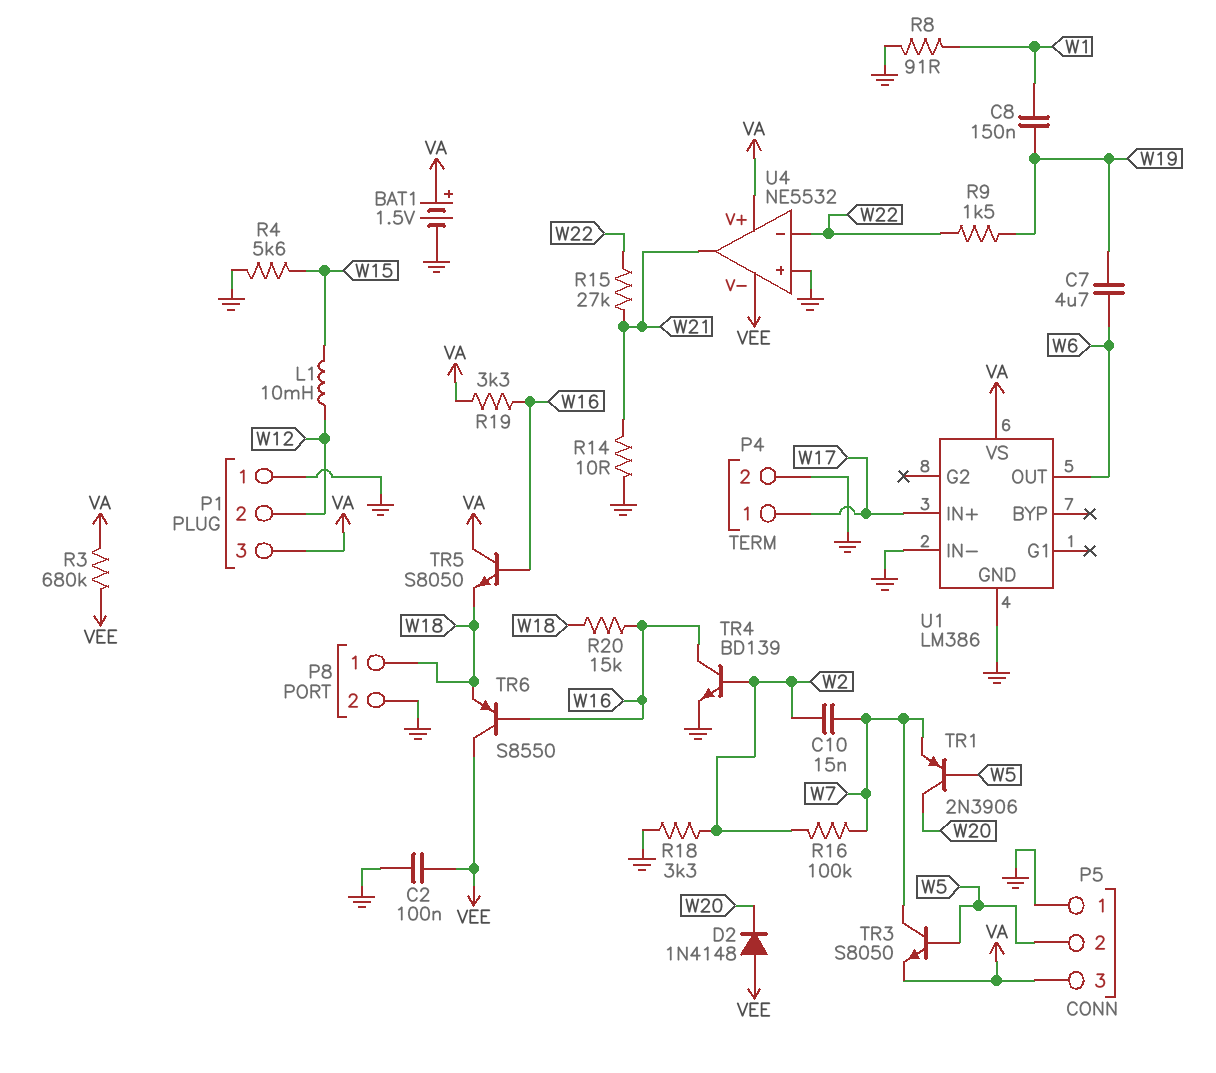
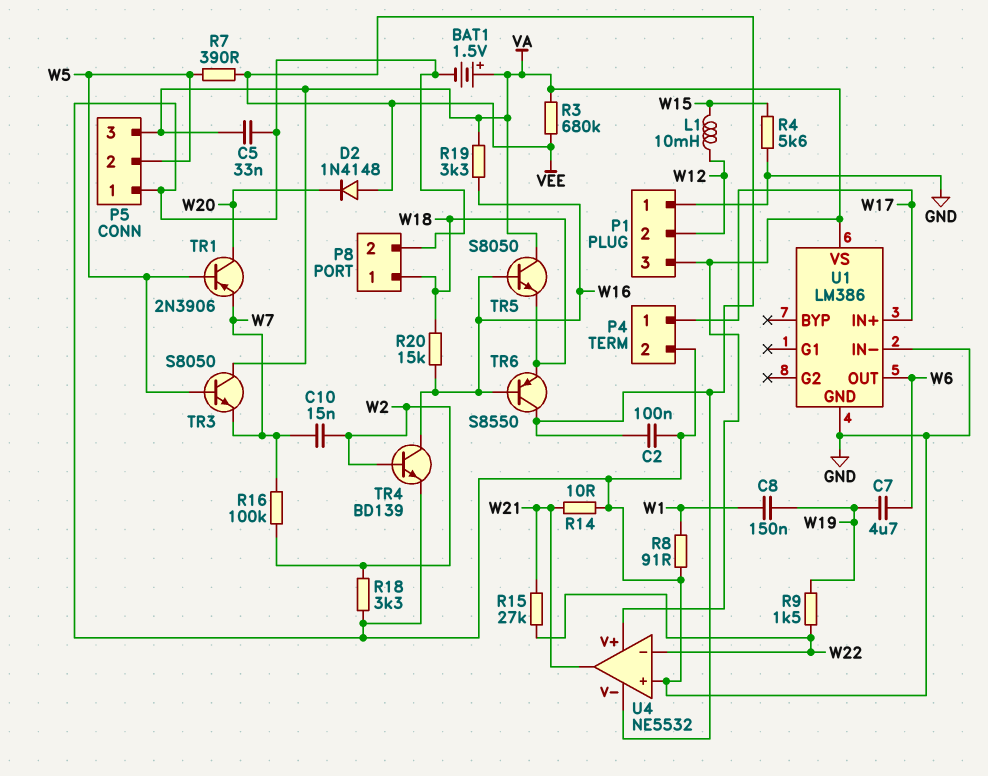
C5: none -> 33nF (GND, VA)
R7: none -> 390 (VEE, W5)
TR3: NPN S8050 (B W5, C W7, E VA) -> NPN S8050 (B W5, C VA, E W7)

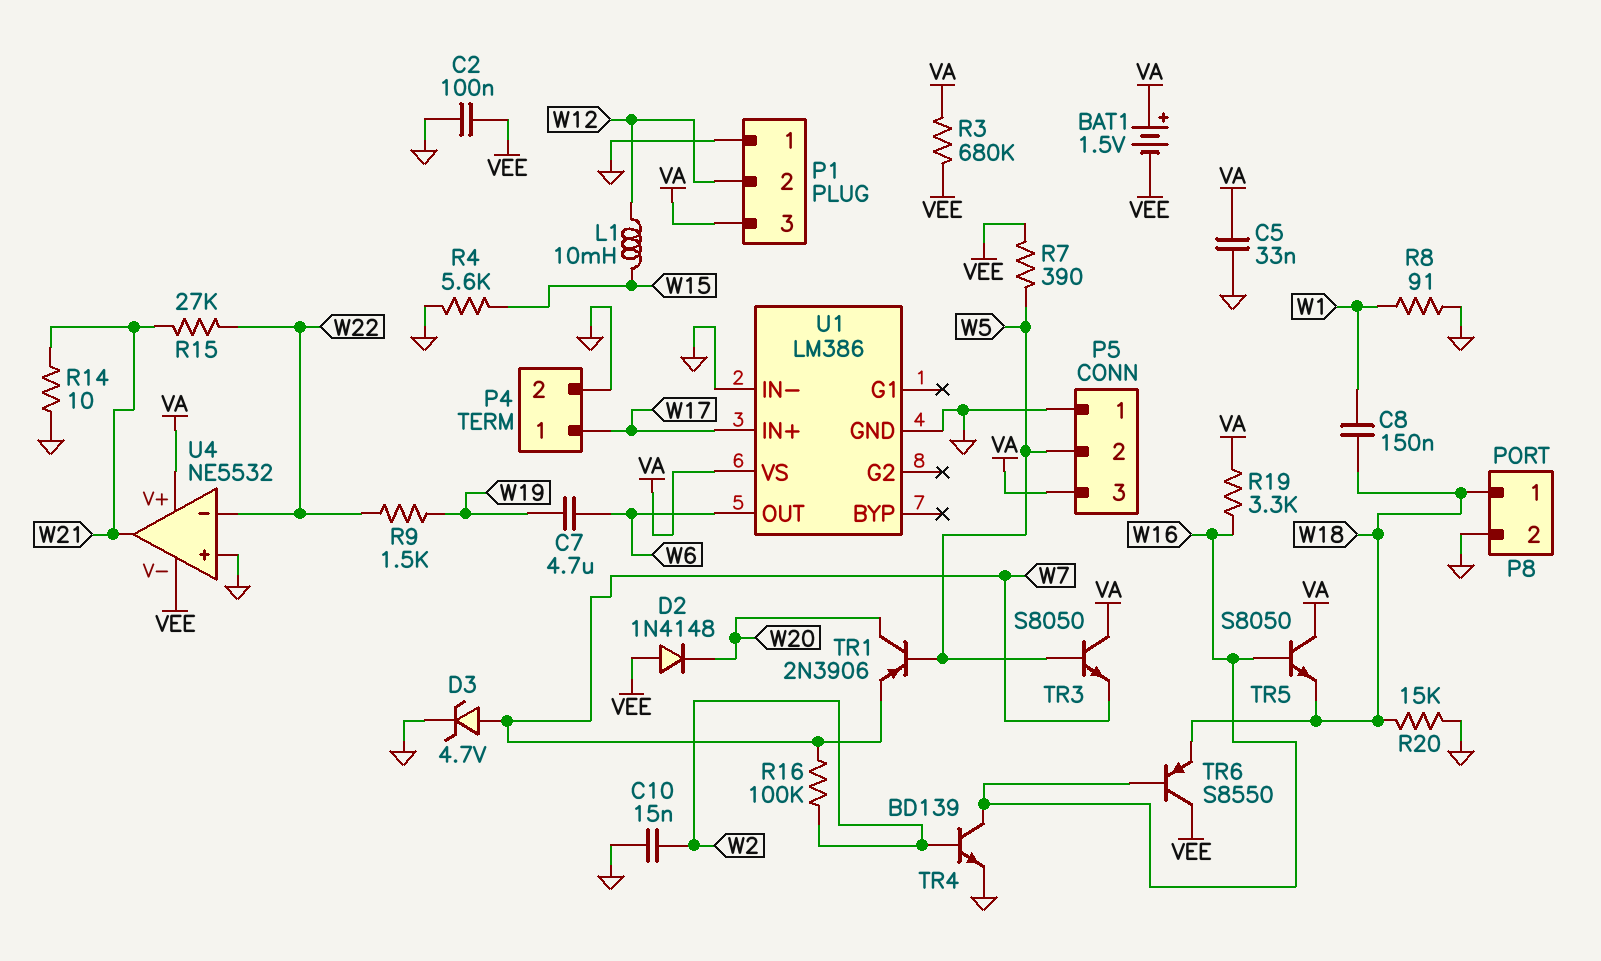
BAT1: 1.5V (plus VA, minus GND) -> 1.5V (plus VA, minus VEE)
C8: 150nF (W1, W19) -> 150nF (W1, W18)
C10: 15nF (W2, W7) -> 15nF (GND, W2)
D3: none -> zener 4.7V (A W7, K GND)
R18: 3.3k (GND, W2) -> none
R20: 15k (W16, W18) -> 15k (GND, W18)

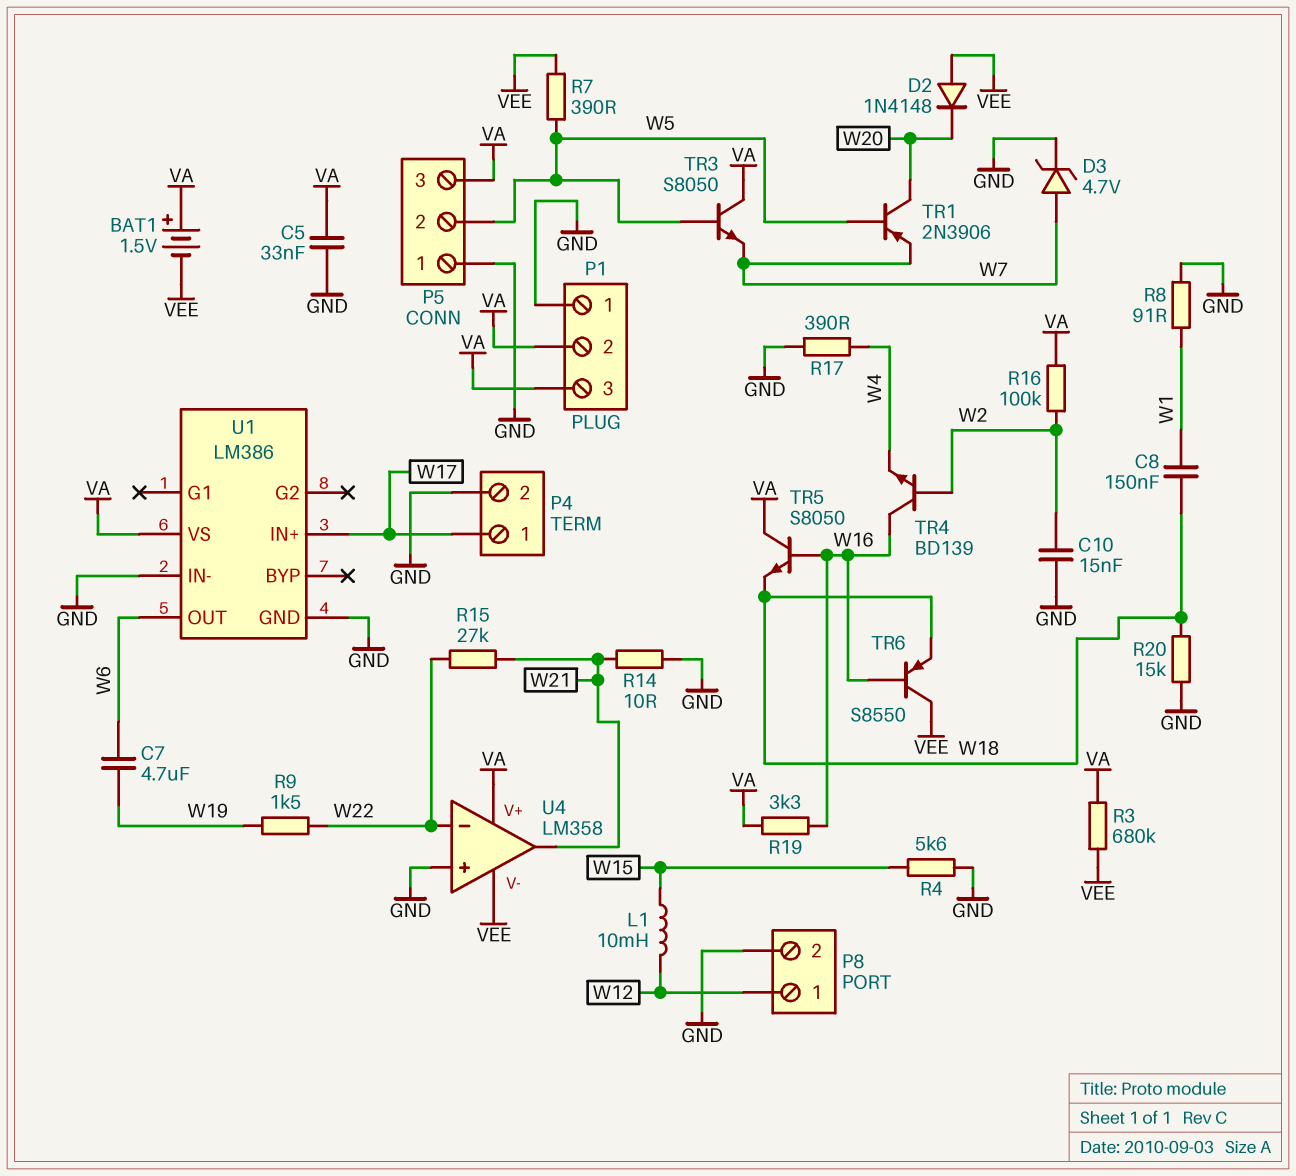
C2: 100nF (GND, VEE) -> none
P1 pin 2: W12 -> VA
P8 pin 1: W18 -> W12
R16: 100k (W2, W7) -> 100k (VA, W2)
R17: none -> 390 (GND, W4)
TR4: NPN BD139 (B W2, C W16, E GND) -> NPN BD139 (B W2, C W16, E W4)
U4: NE5532 -> LM358

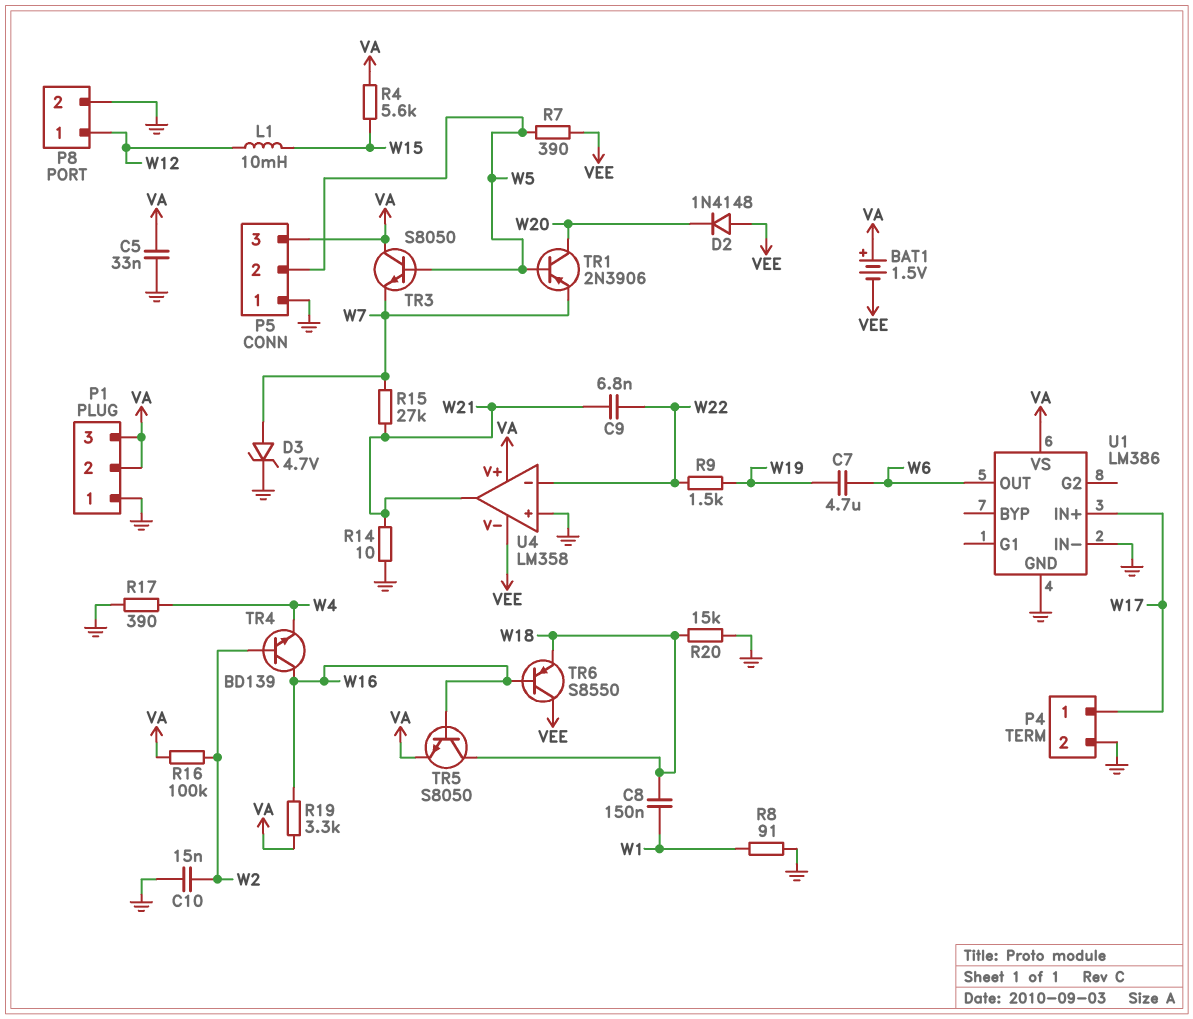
C9: none -> 6.8nF (W21, W22)
R3: 680k (VA, VEE) -> none
R4: 5.6k (GND, W15) -> 5.6k (VA, W15)
R15: 27k (W21, W22) -> 27k (W7, W21)
TR5: NPN S8050 (B W16, C VA, E W18) -> NPN S8050 (B W16, C W18, E VA)

